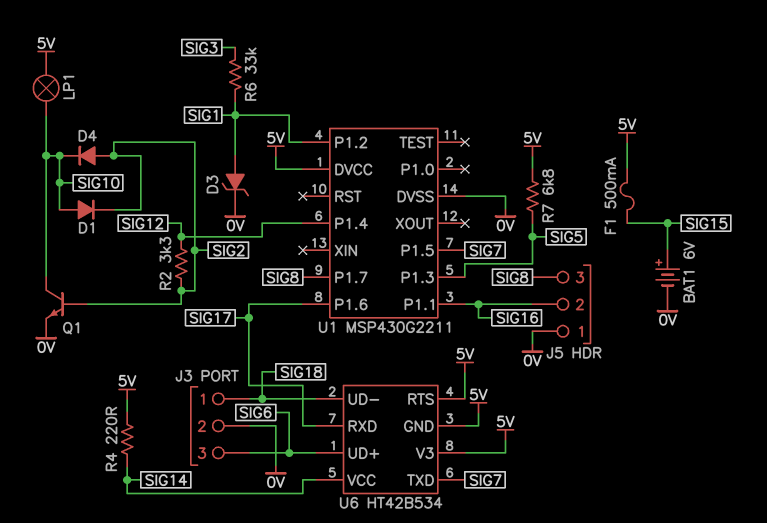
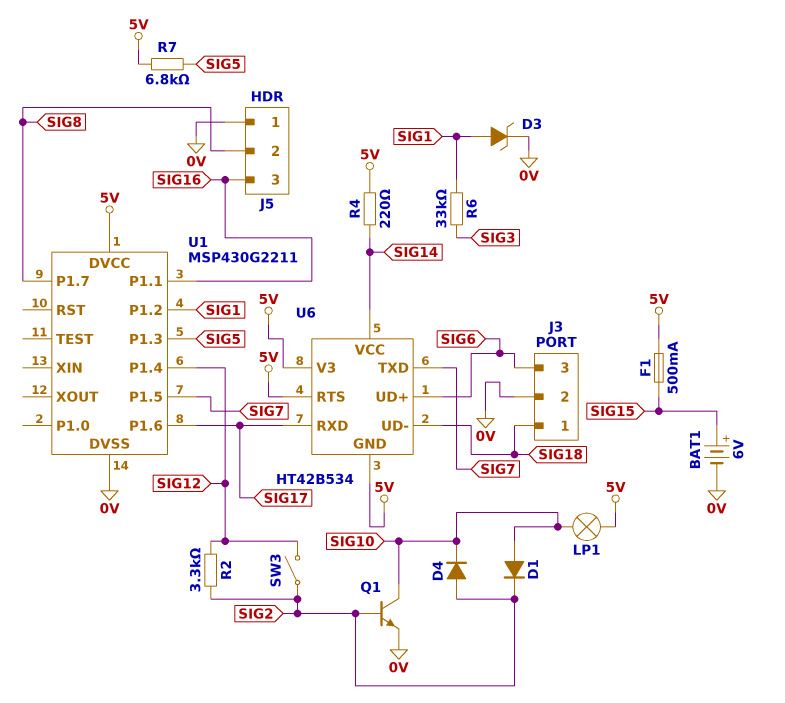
J5 pin 2: SIG16 -> SIG8
J5 pin 3: SIG8 -> SIG16
SW3: none -> switch (SIG2, SIG12)

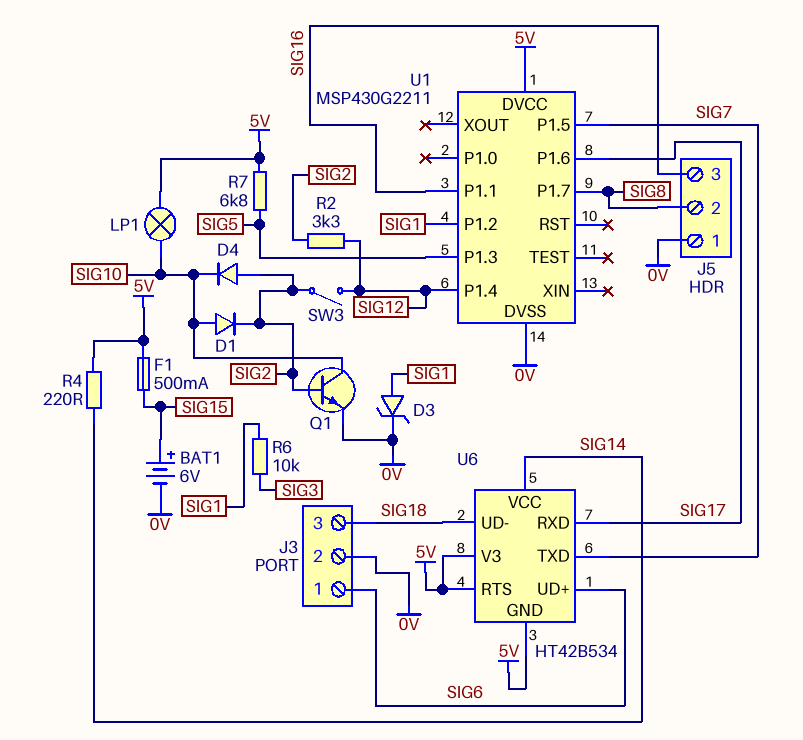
J3 pin 1: SIG18 -> SIG6
J3 pin 3: SIG6 -> SIG18
R6: 33k (SIG1, SIG3) -> 10k (SIG1, SIG3)

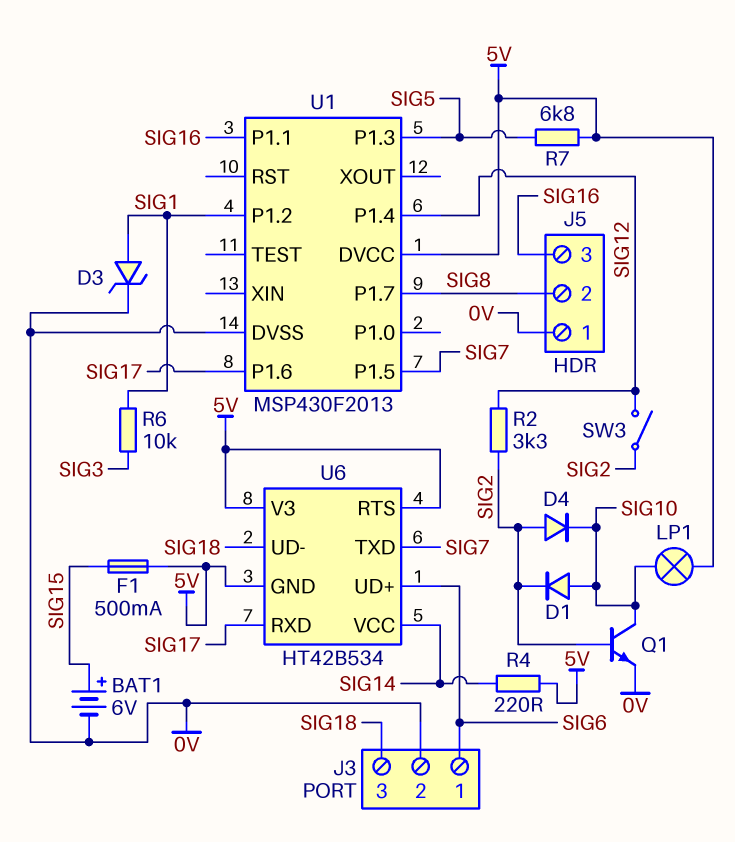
U1: MSP430G2211 -> MSP430F2013

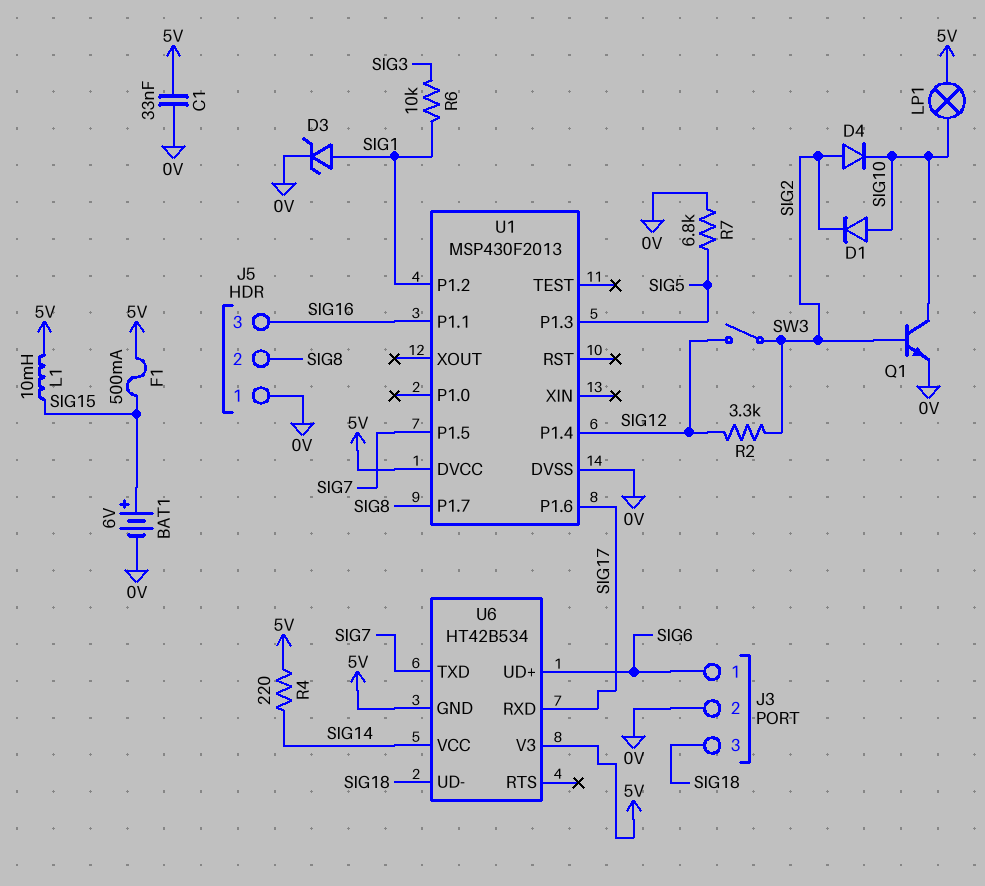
C1: none -> 33nF (0V, 5V)
L1: none -> 10mH (5V, SIG15)
R7: 6.8k (5V, SIG5) -> 6.8k (0V, SIG5)
U6 pin RTS: 5V -> none

